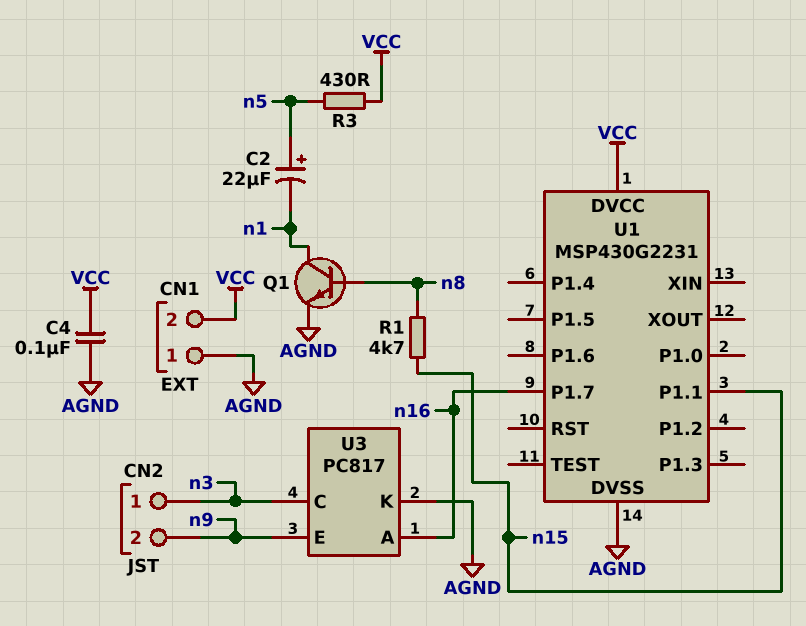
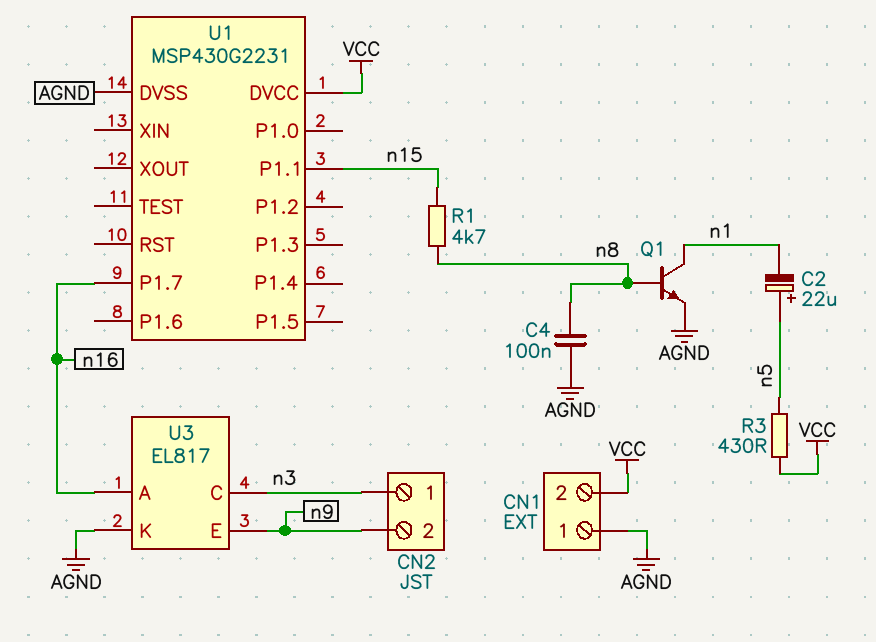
C4: 100nF (AGND, VCC) -> 100nF (AGND, n8)
U3: PC817 -> EL817

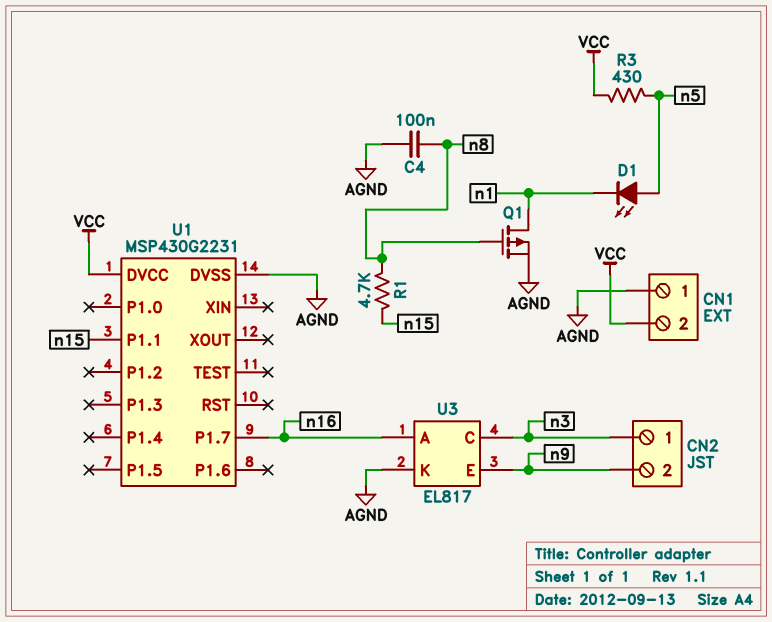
C2: 22uF (plus n5, minus n1) -> none
D1: none -> LED (A n5, K n1)
Q1: NPN (B n8, C n1, E AGND) -> PMOS (G n8, D n1, S AGND)

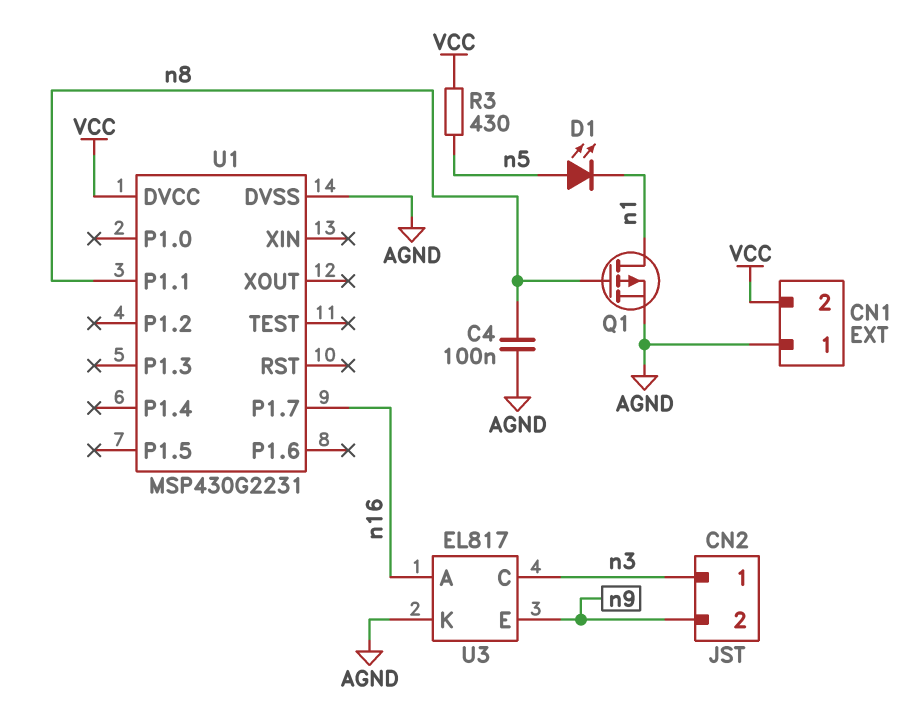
R1: 4.7k (n8, n15) -> none
U1 pin P1.1: n15 -> n8

